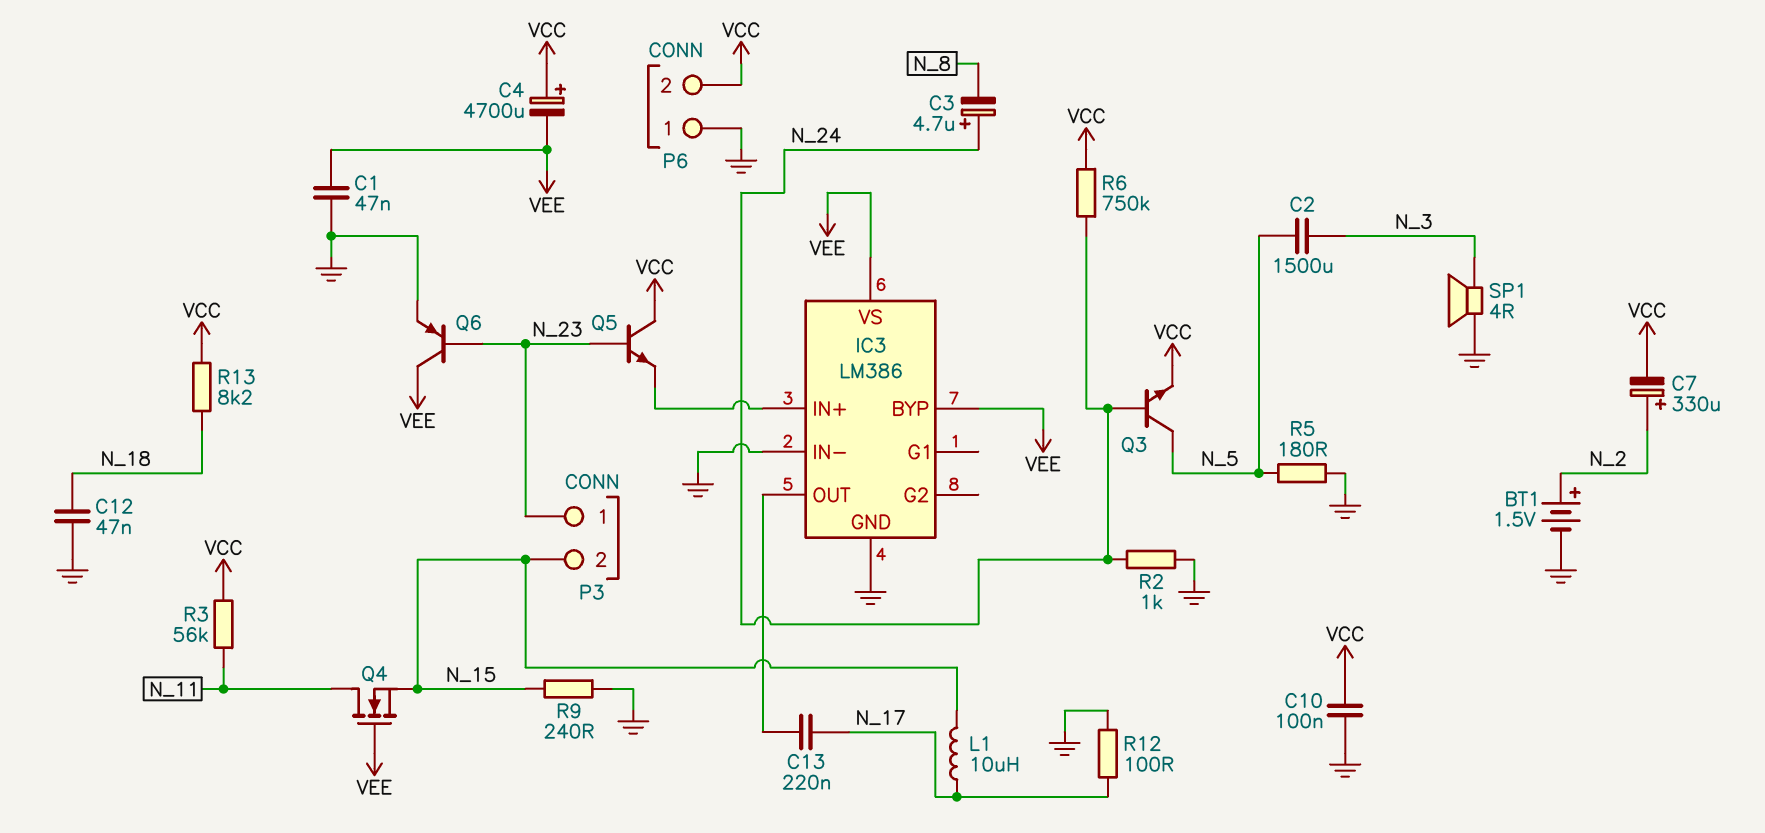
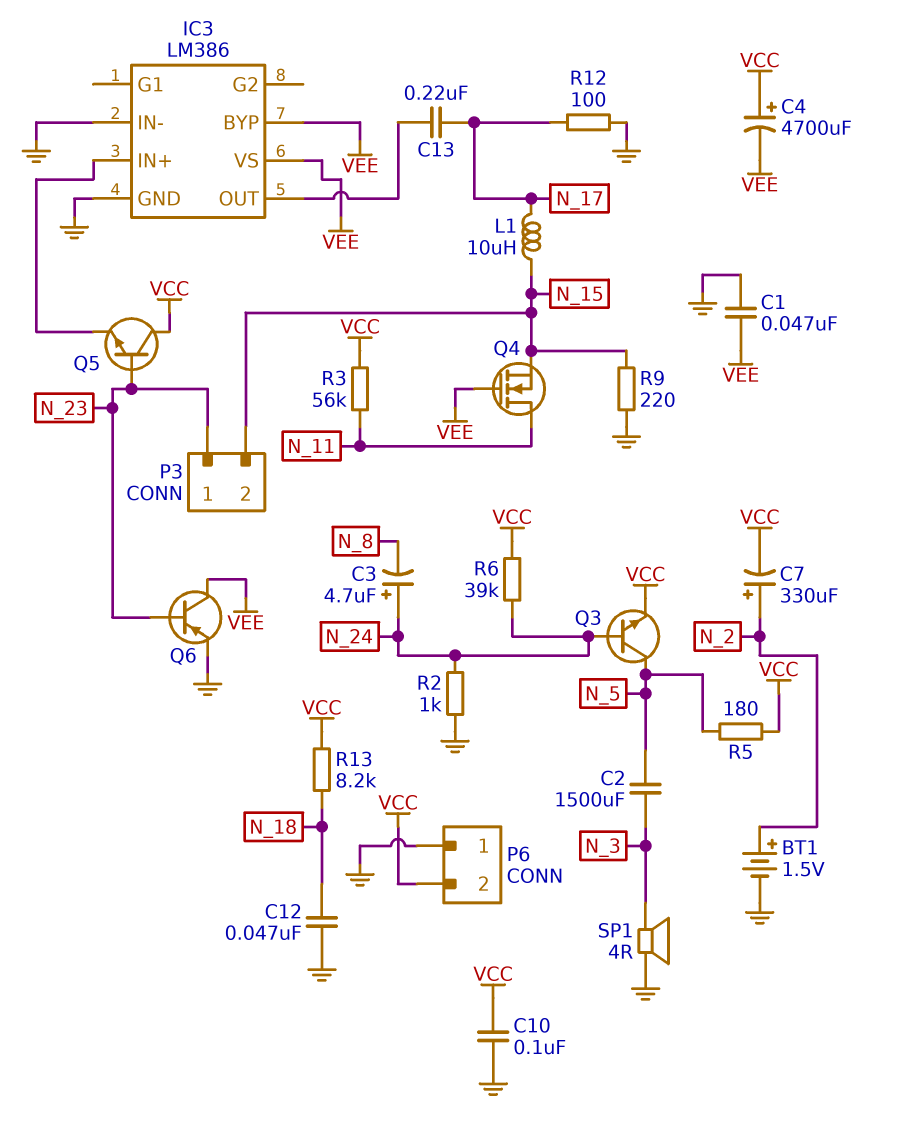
R5: 180 (GND, N_5) -> 180 (N_5, VCC)
R6: 750k (N_24, VCC) -> 39k (N_24, VCC)
R9: 240 (GND, N_15) -> 220 (GND, N_15)

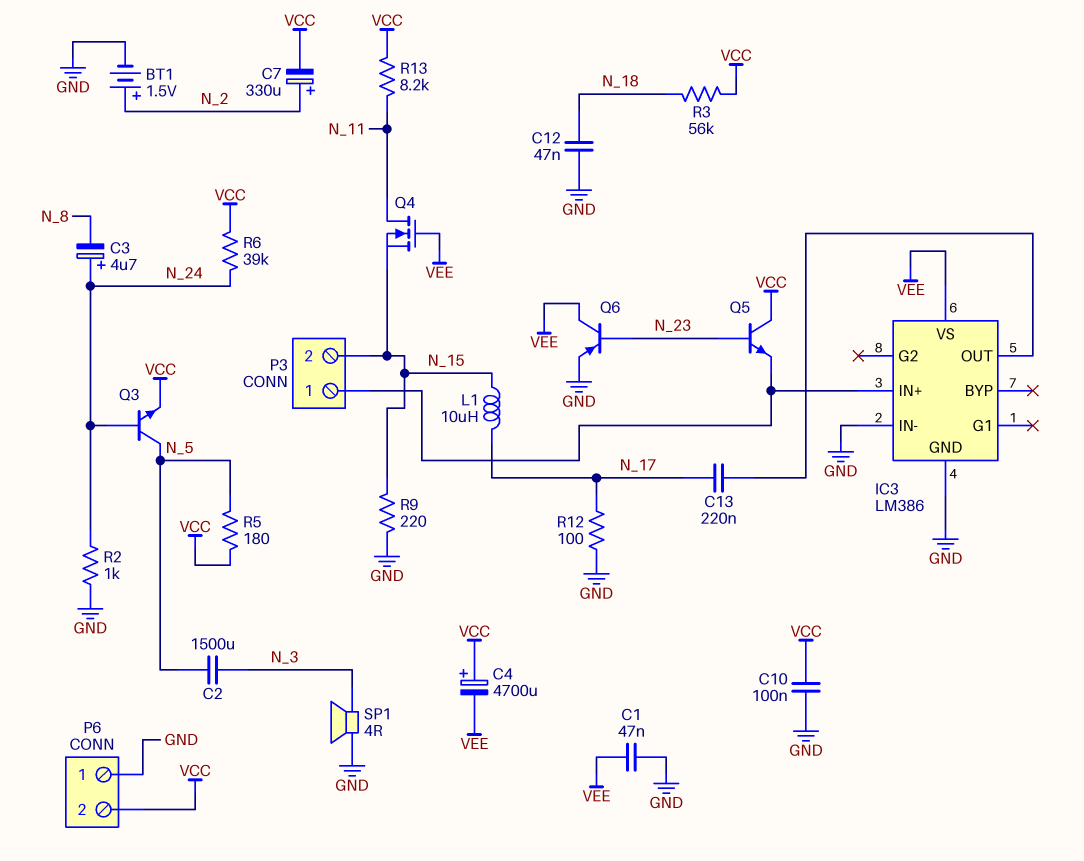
IC3 pin BYP: VEE -> none
P3 pin 1: N_23 -> IC3/IN+
R3: 56k (N_11, VCC) -> 56k (N_18, VCC)
R13: 8.2k (N_18, VCC) -> 8.2k (N_11, VCC)

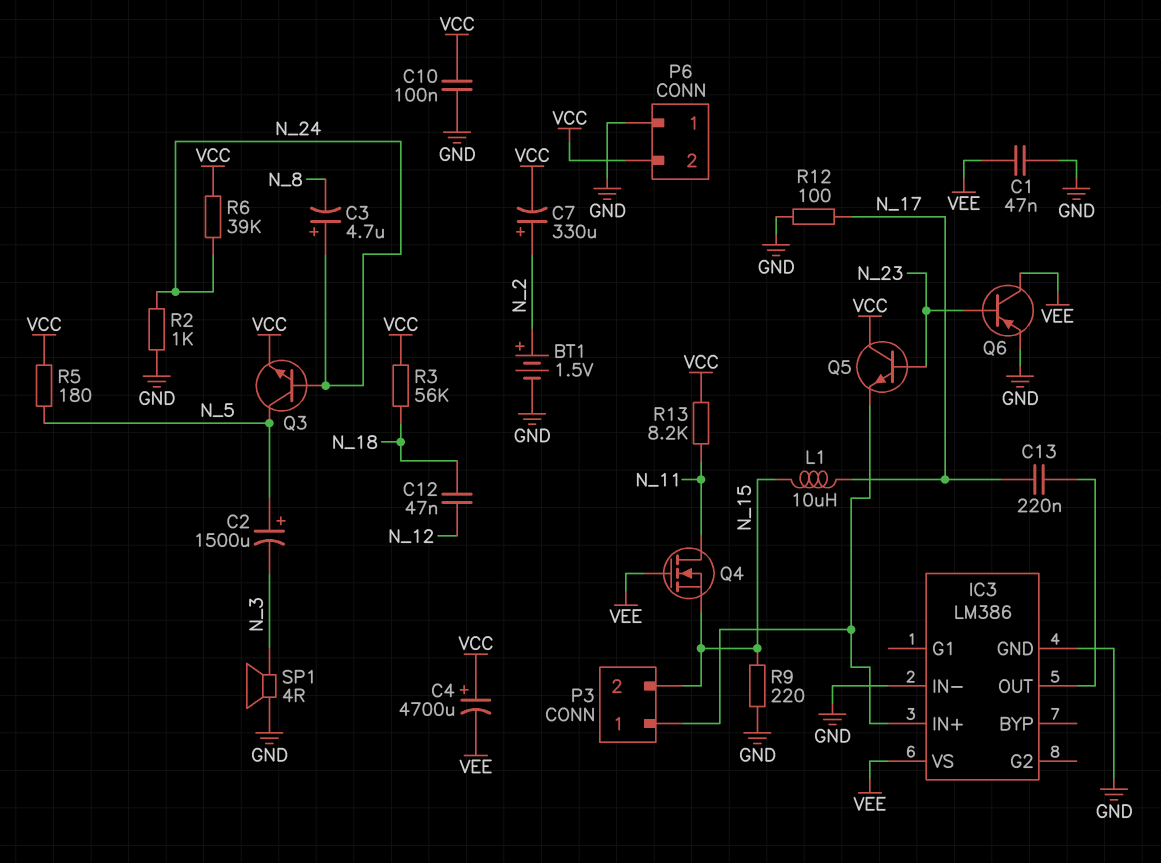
C2: 1500uF (N_3, N_5) -> 1500uF (plus N_5, minus N_3)
C12: 47nF (GND, N_18) -> 47nF (N_12, N_18)

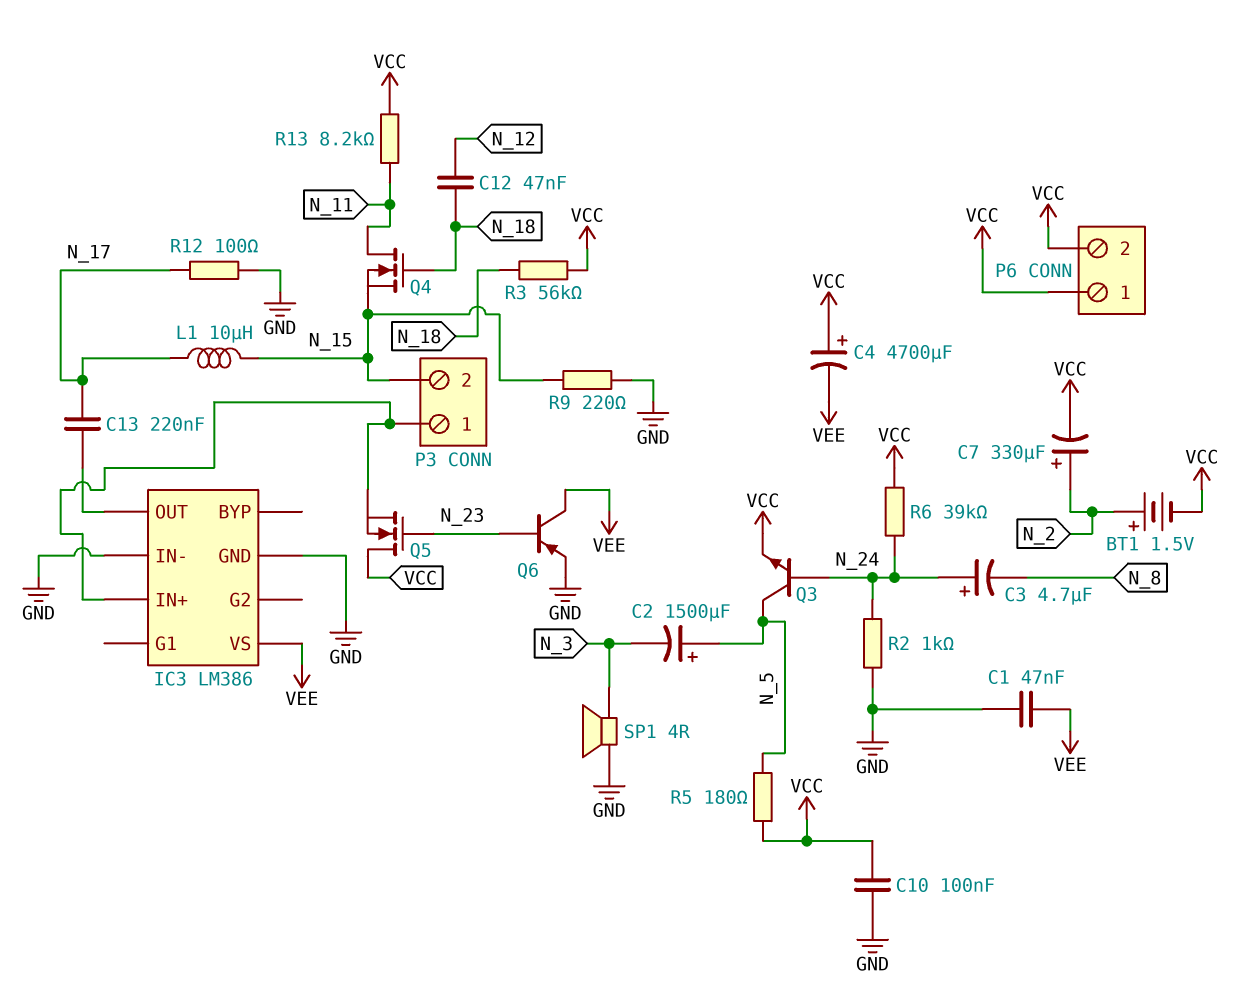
BT1: 1.5V (plus N_2, minus GND) -> 1.5V (plus N_2, minus VCC)
P6 pin 1: GND -> VCC
Q4: NMOS (G VEE, D N_11, S N_15) -> NMOS (G N_18, D N_11, S N_15)
Q5: NPN (B N_23, C VCC, E IC3/IN+) -> NMOS (G N_23, D VCC, S IC3/IN+)

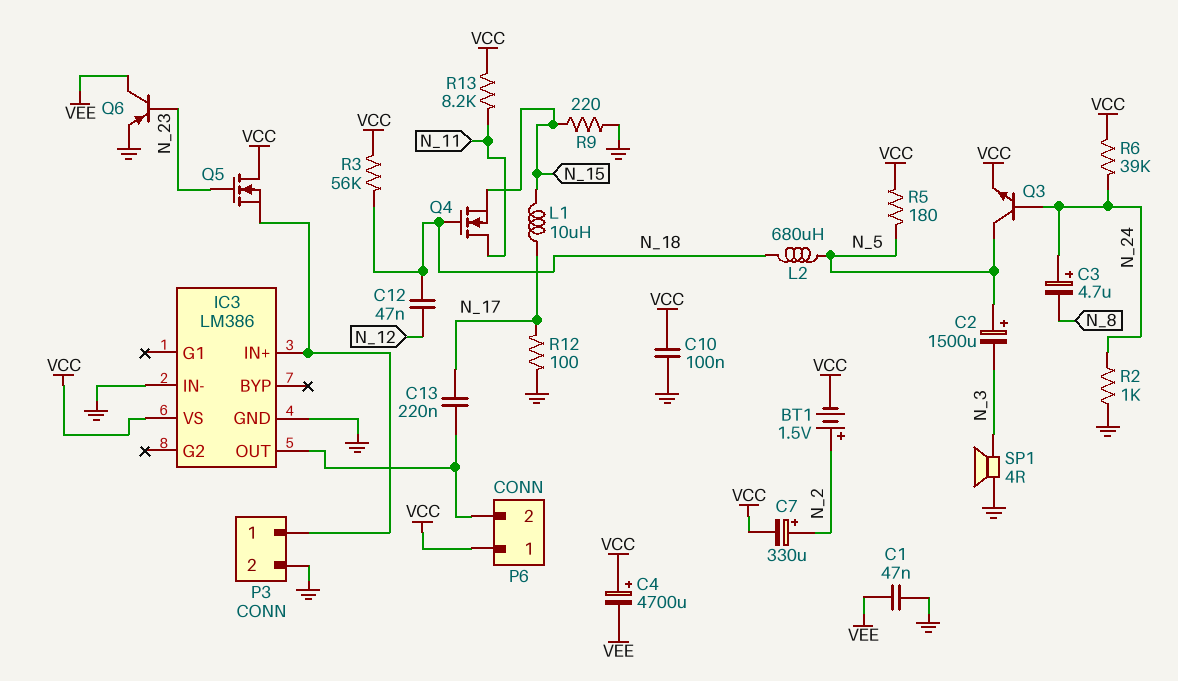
IC3 pin VS: VEE -> VCC
L2: none -> 680uH (N_5, N_18)
P3 pin 2: N_15 -> GND
P6 pin 2: VCC -> IC3/OUT

